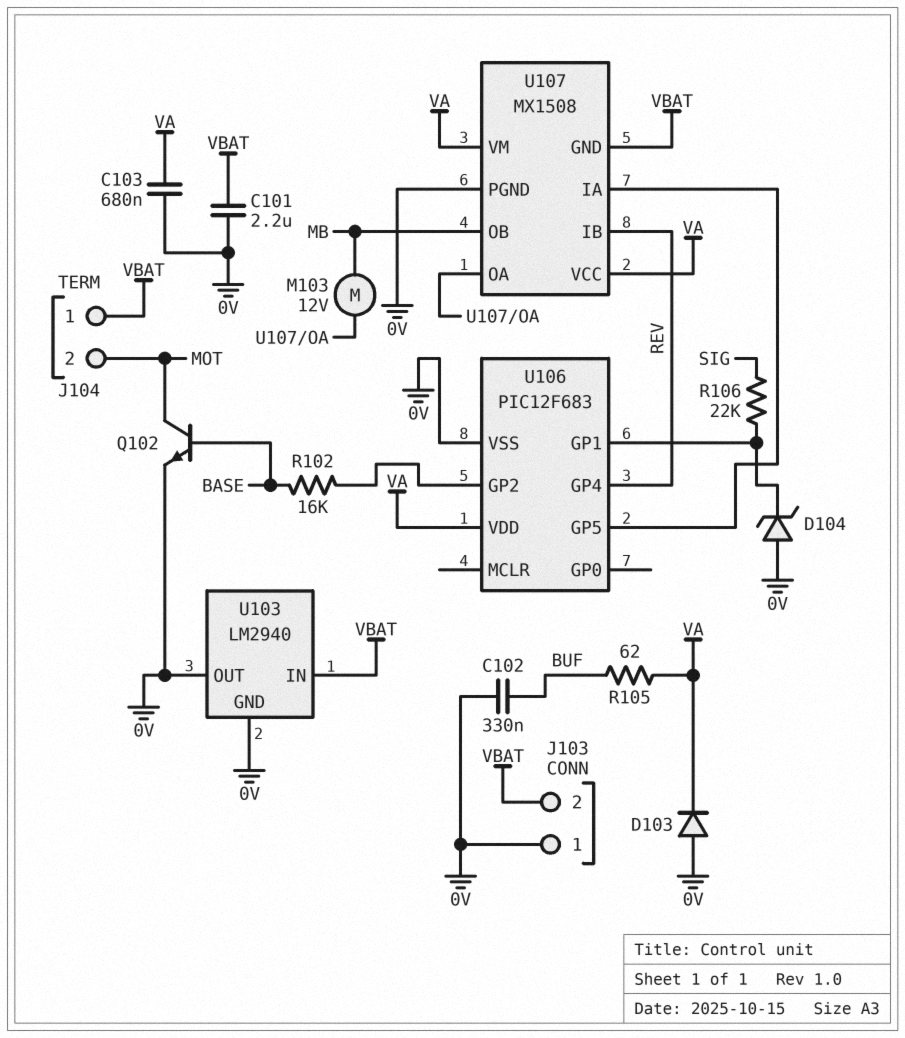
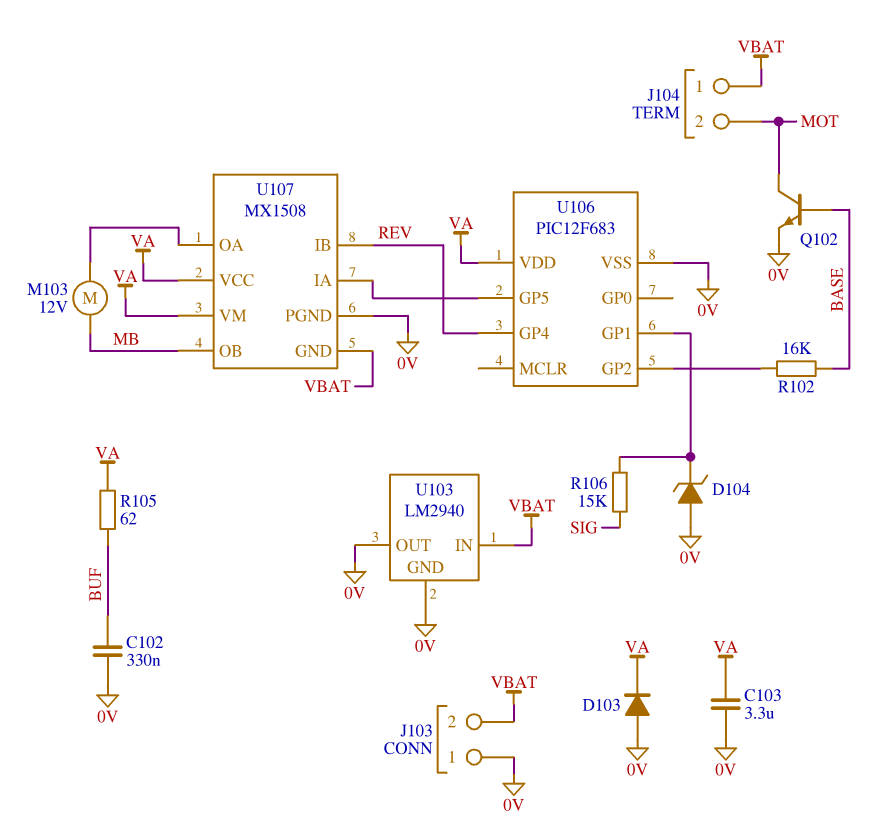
C101: 2.2uF (0V, VBAT) -> none
C103: 680nF (0V, VA) -> 3.3uF (0V, VA)
R106: 22k (SIG, U106/GP1) -> 15k (SIG, U106/GP1)

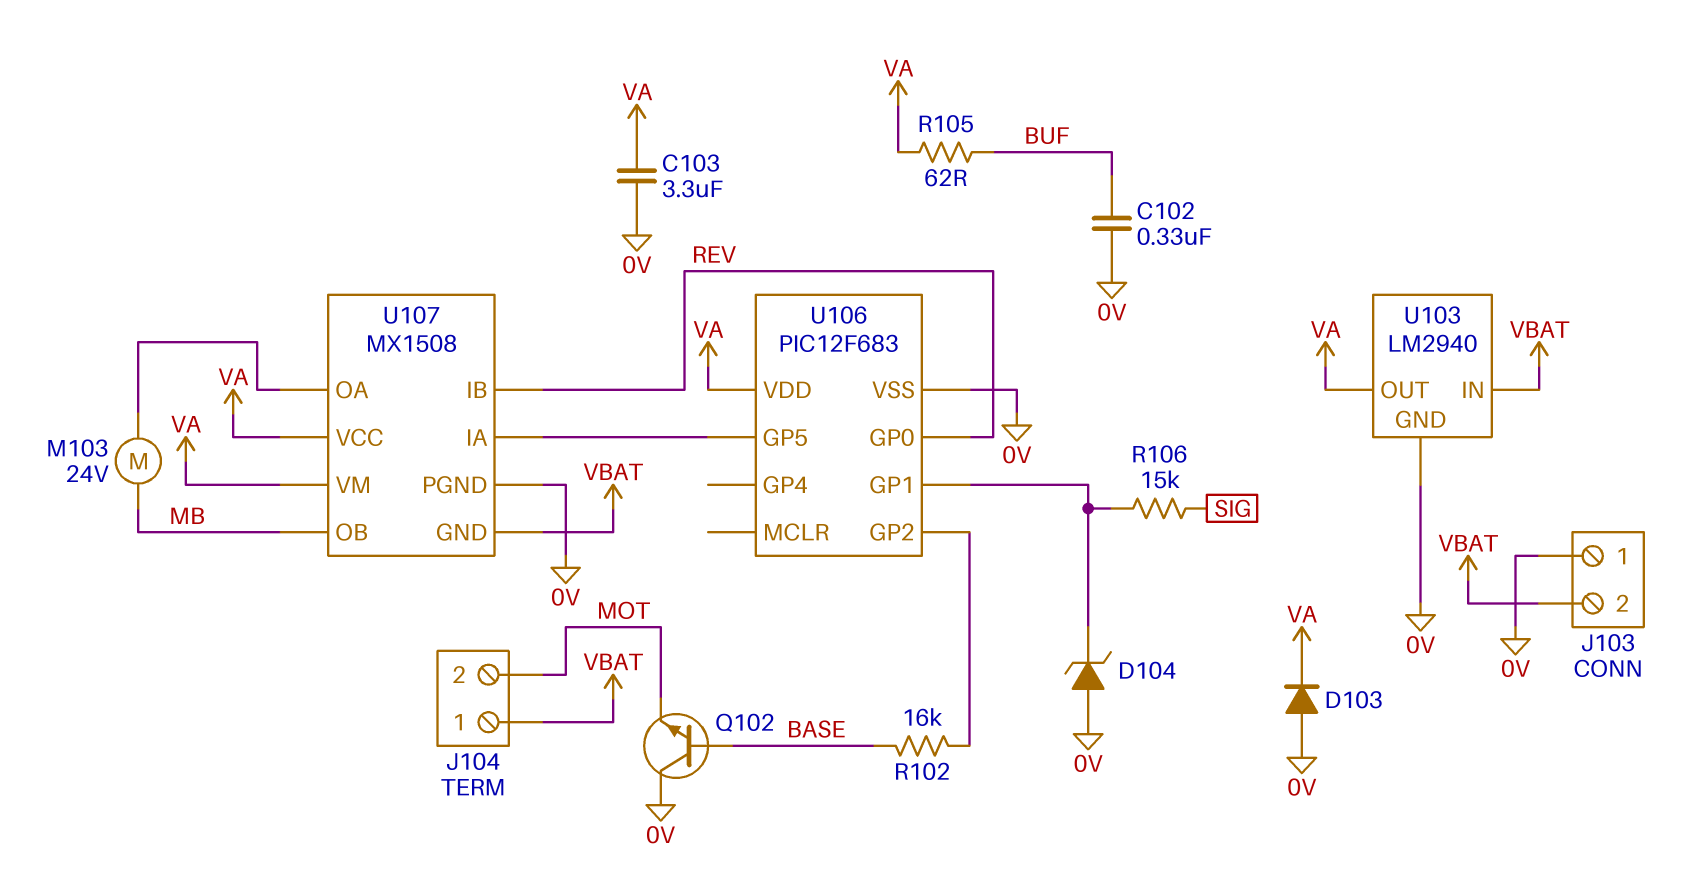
M103: motor 12V (MB, U107/OA) -> motor 24V (MB, U107/OA)
Q102: NPN (B BASE, C MOT, E 0V) -> NPN (B BASE, C 0V, E MOT)
U103 pin OUT: 0V -> VA
U106 pin GP0: none -> REV
U106 pin GP4: REV -> none

